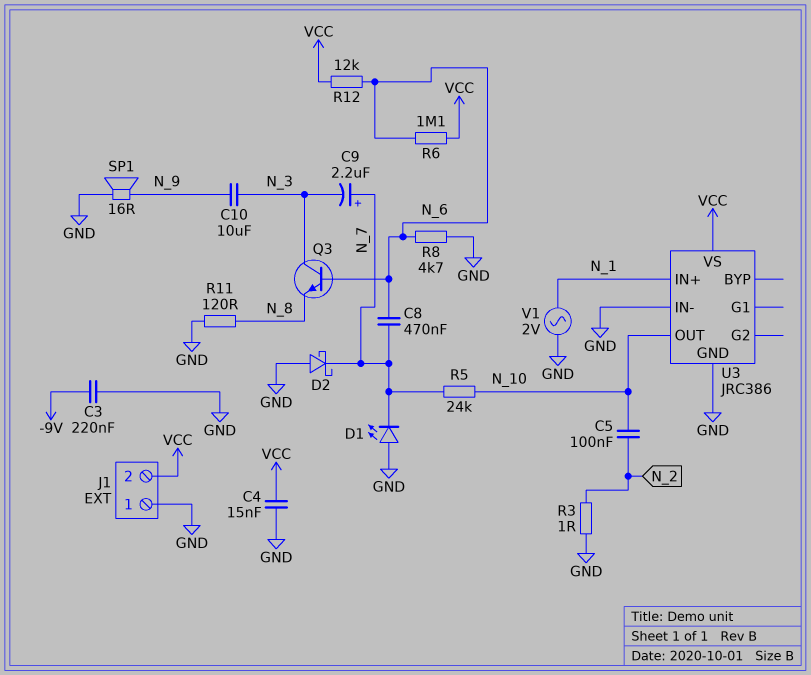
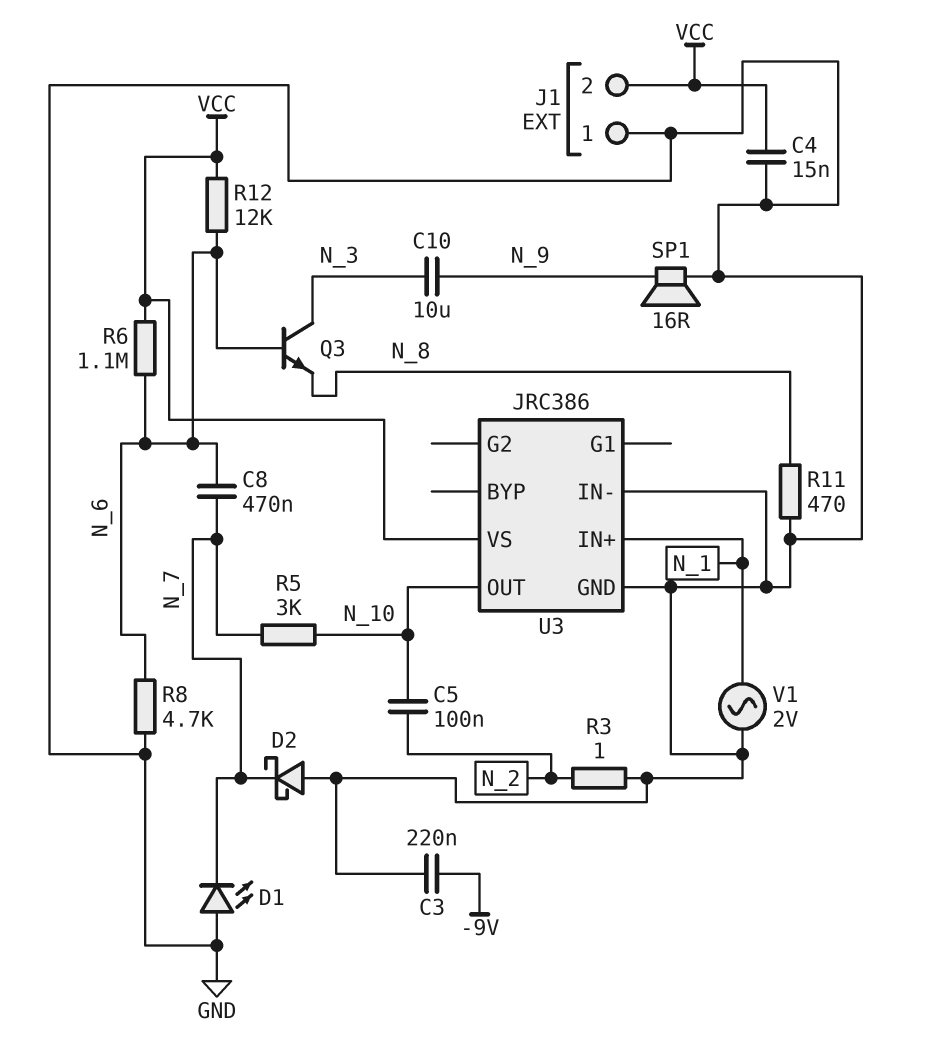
C9: 2.2uF (plus N_7, minus N_3) -> none
R5: 24k (N_7, N_10) -> 3k (N_7, N_10)
R11: 120 (GND, N_8) -> 470 (GND, N_8)

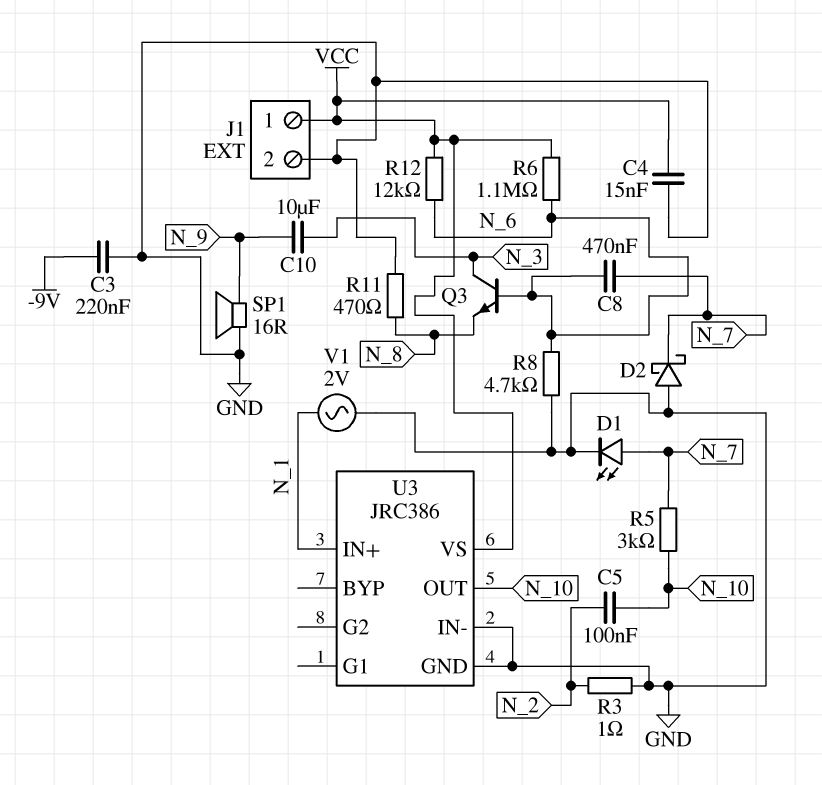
D1: LED (A GND, K N_7) -> LED (A N_7, K GND)
J1 pin 1: GND -> VCC
J1 pin 2: VCC -> GND

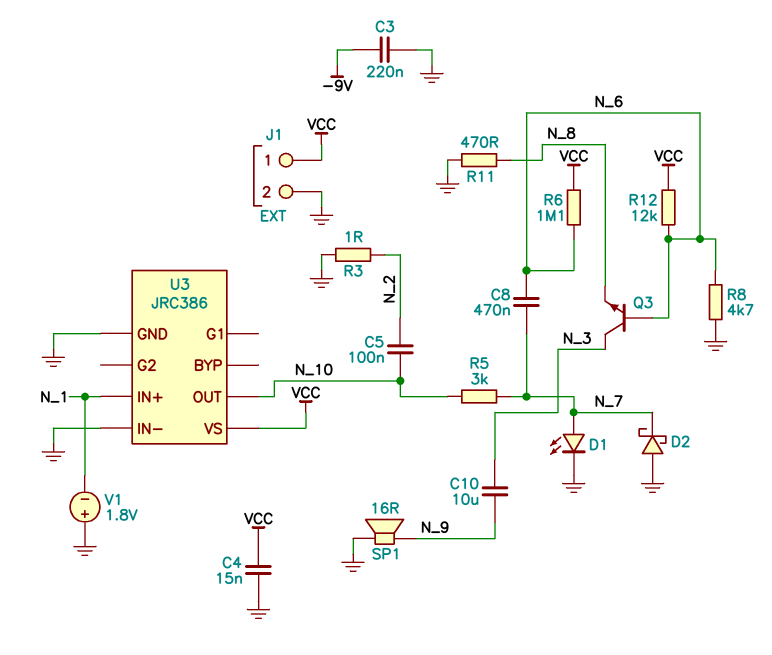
V1: AC 2V (GND, N_1) -> 1.8V (plus GND, minus N_1)

